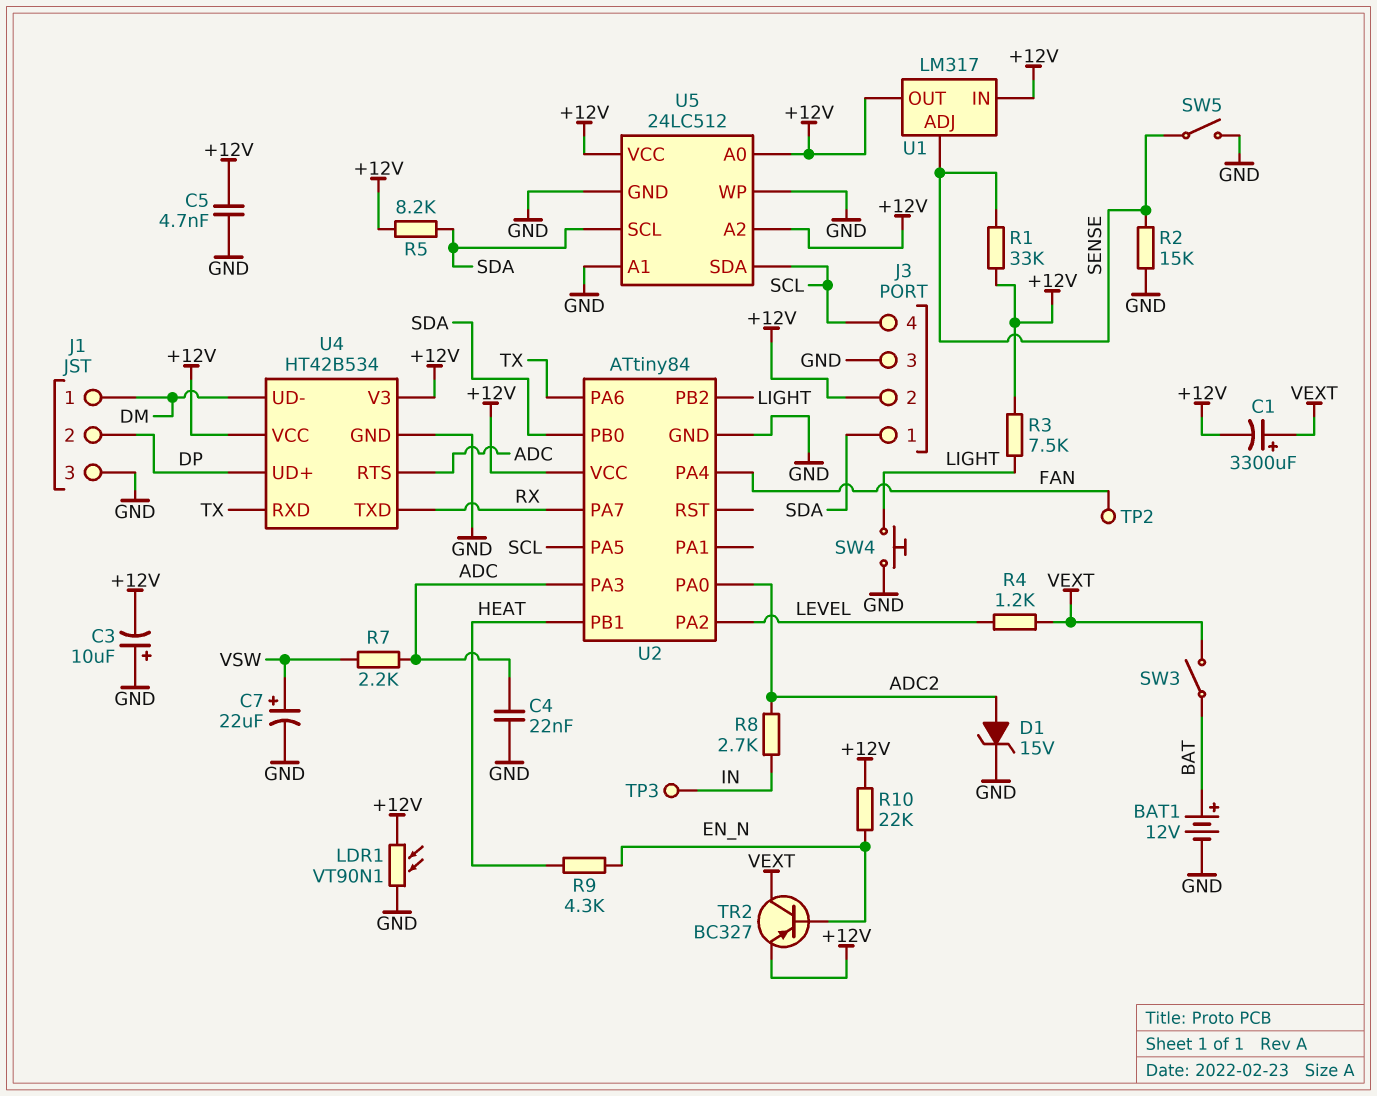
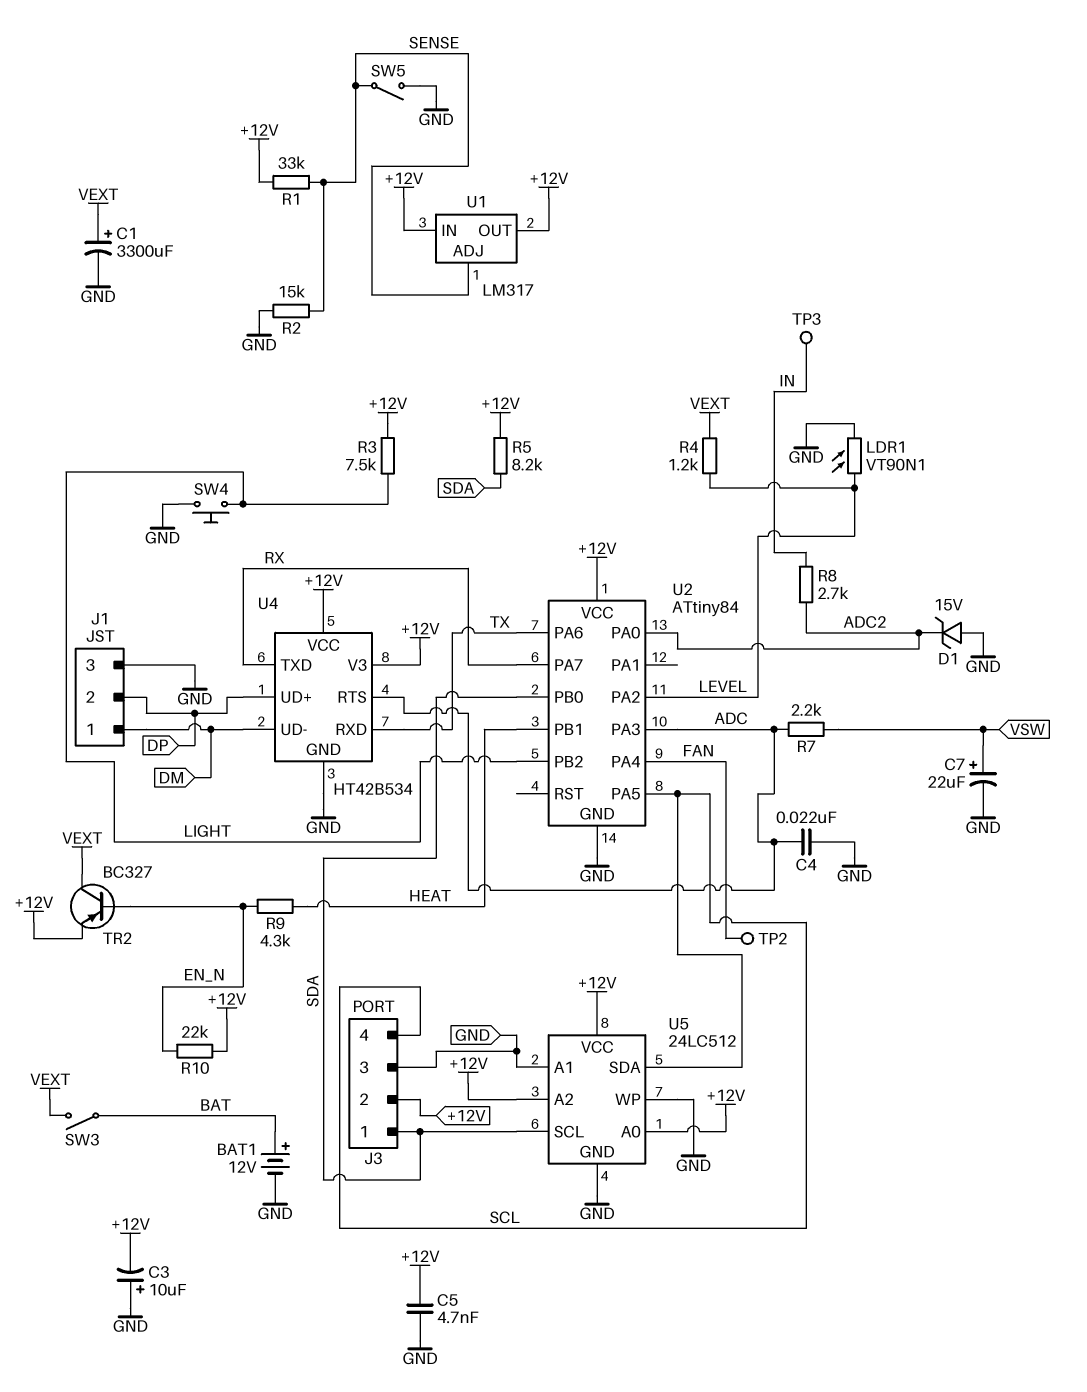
C1: 3300uF (plus VEXT, minus +12V) -> 3300uF (plus VEXT, minus GND)
D1: zener 15V (A ADC2, K GND) -> zener 15V (A GND, K ADC2)
LDR1: VT90N1 (+12V, GND) -> VT90N1 (GND, LEVEL)

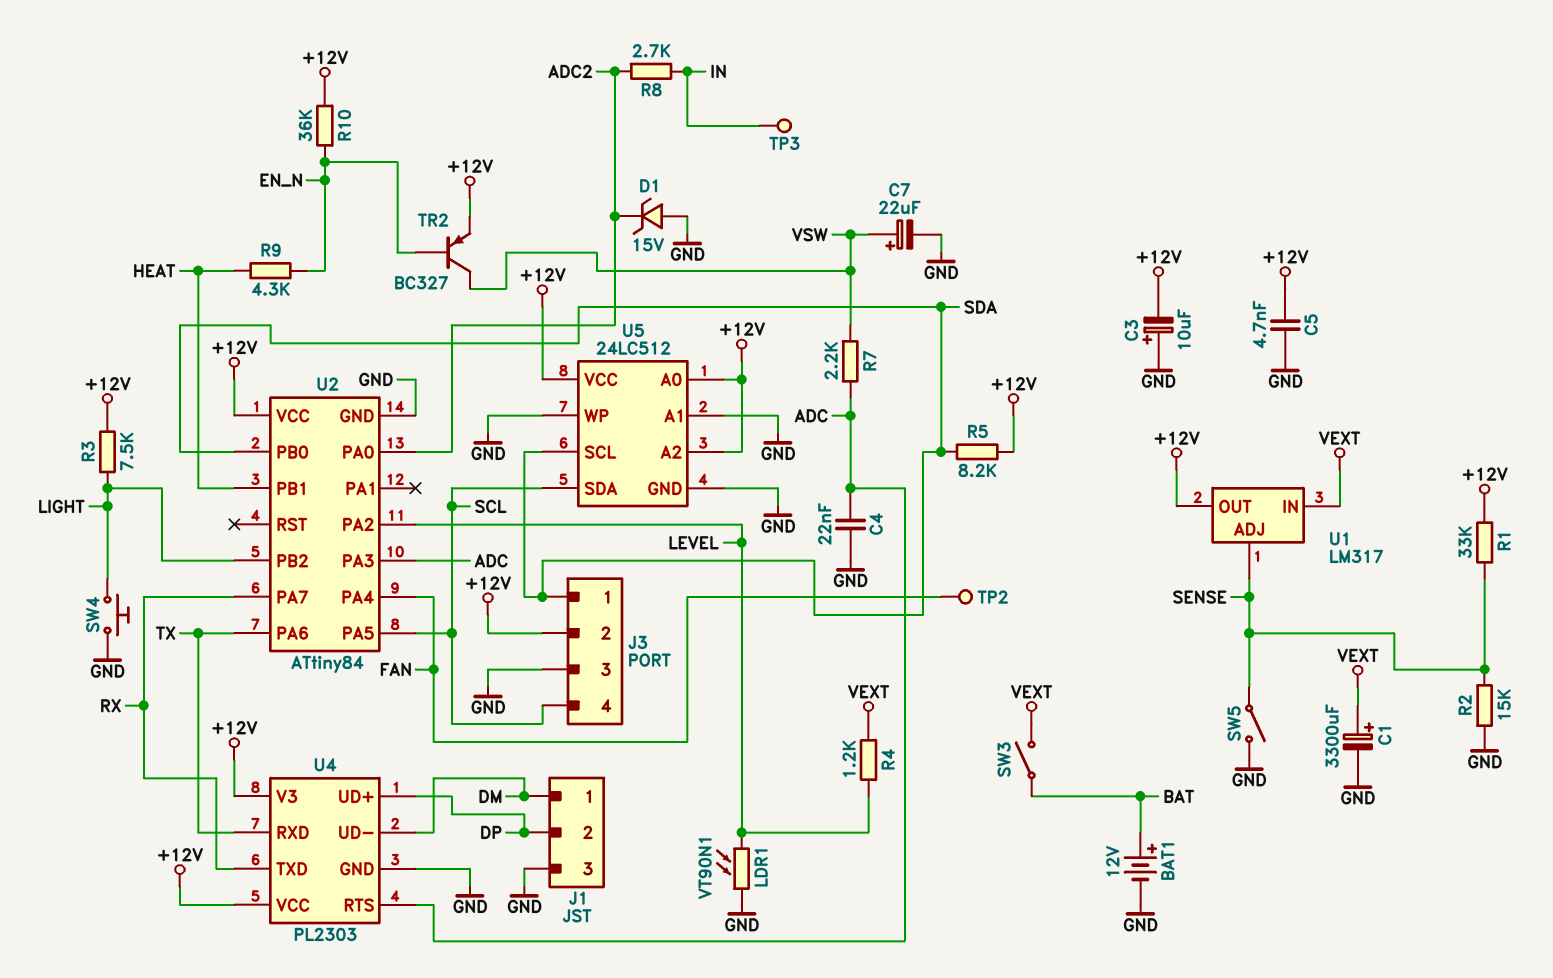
R10: 22k (+12V, EN_N) -> 36k (+12V, EN_N)
TR2: PNP BC327 (B EN_N, C VEXT, E +12V) -> PNP BC327 (B EN_N, C VSW, E +12V)
U1 pin IN: +12V -> VEXT
U4: HT42B534 -> PL2303

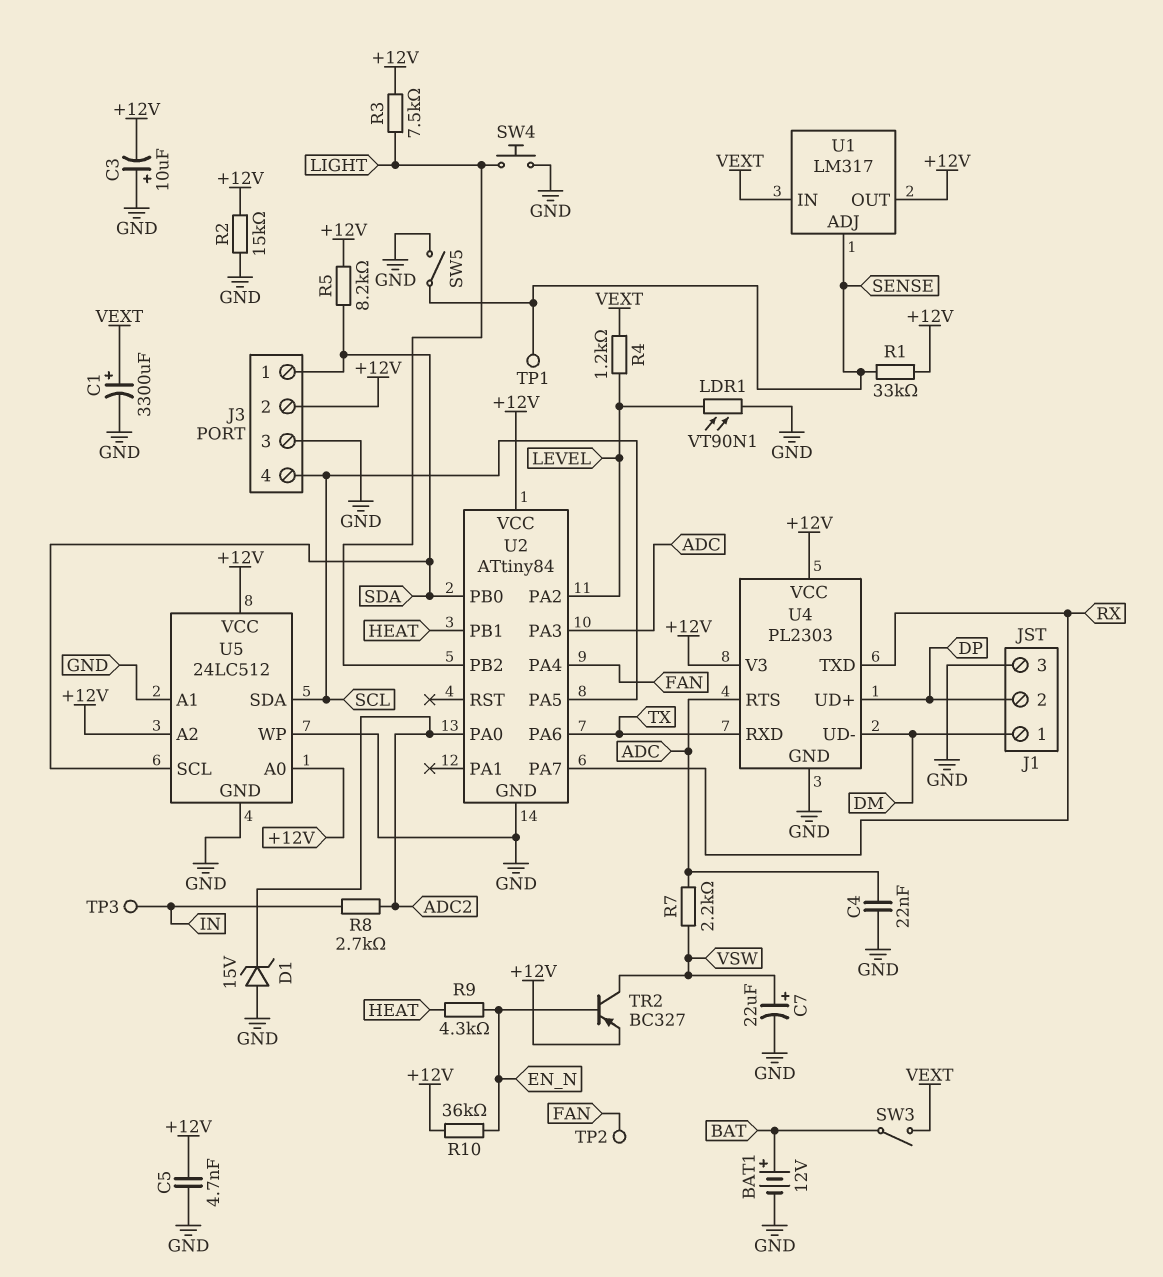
R2: 15k (GND, SENSE) -> 15k (+12V, GND)
TP1: none -> test point (SENSE)

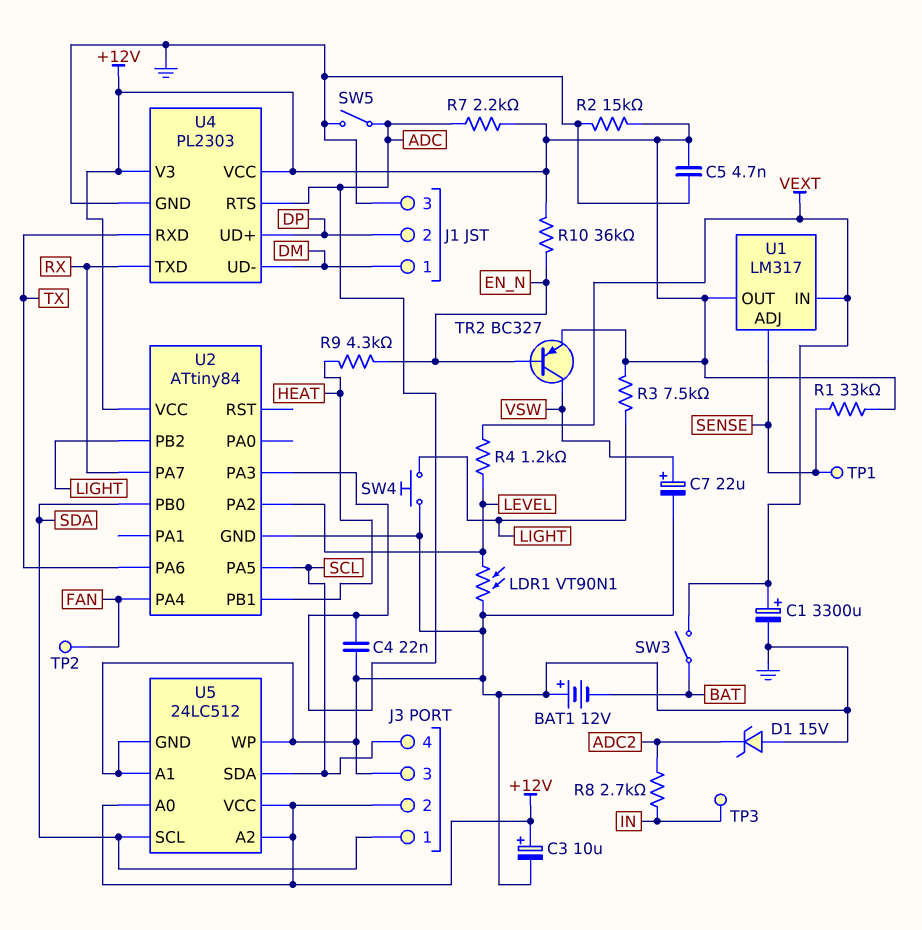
BAT1: 12V (plus BAT, minus GND) -> 12V (plus GND, minus BAT)
C3: 10uF (plus GND, minus +12V) -> 10uF (plus +12V, minus GND)
R5: 8.2k (+12V, SDA) -> none
R7: 2.2k (ADC, VSW) -> 2.2k (+12V, ADC)
SW5: switch (GND, SENSE) -> switch (ADC, GND)
U2 pin PA0: ADC2 -> none

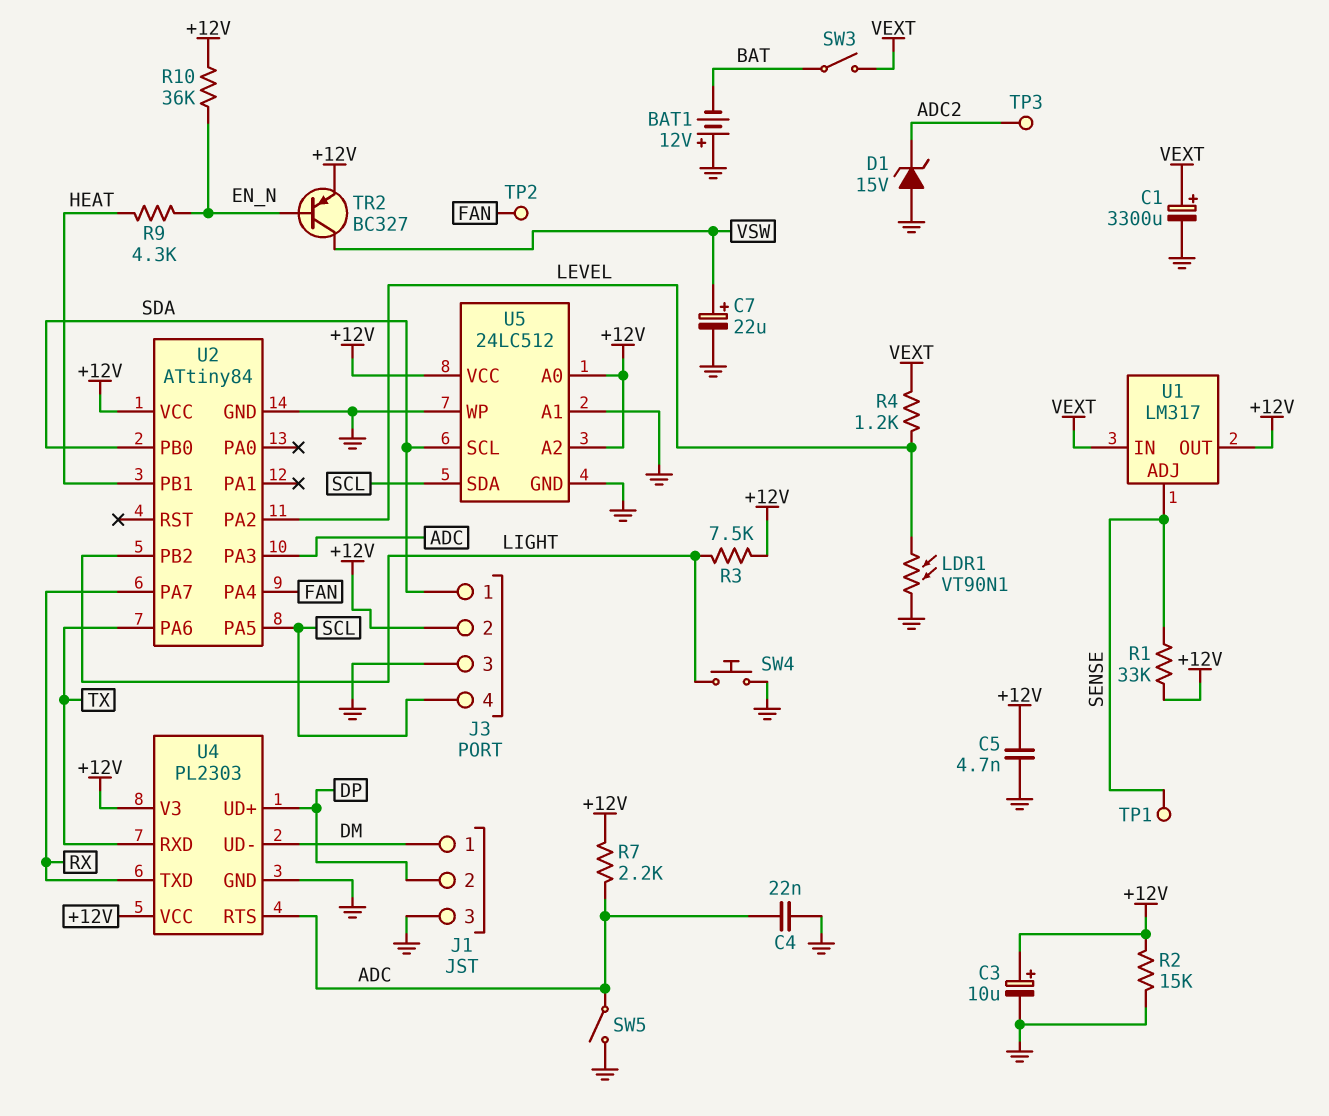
R8: 2.7k (ADC2, IN) -> none
TP3: test point (IN) -> test point (ADC2)

